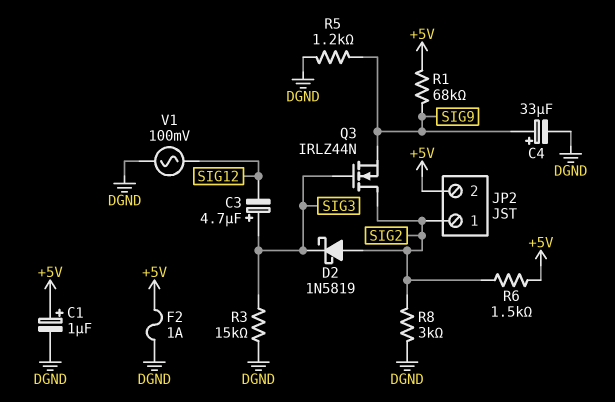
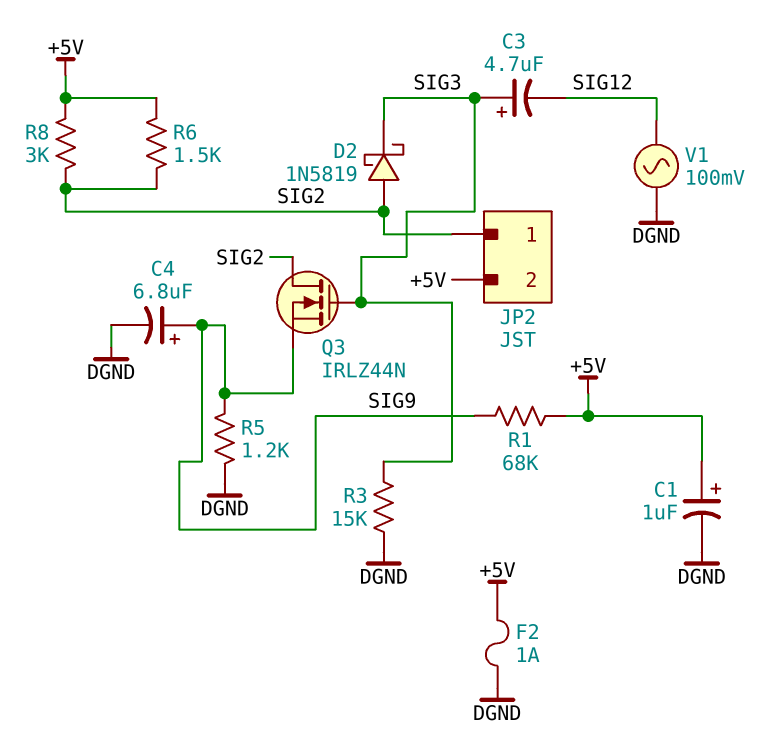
C4: 33uF (plus SIG9, minus DGND) -> 6.8uF (plus SIG9, minus DGND)
R8: 3k (DGND, SIG2) -> 3k (+5V, SIG2)

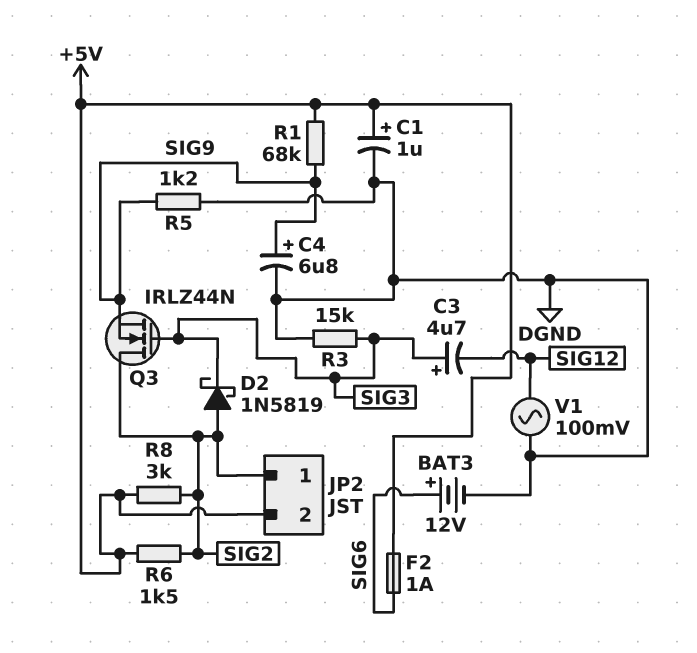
BAT3: none -> 12V (plus SIG6, minus DGND)
F2: 1A (+5V, DGND) -> 1A (+5V, SIG6)

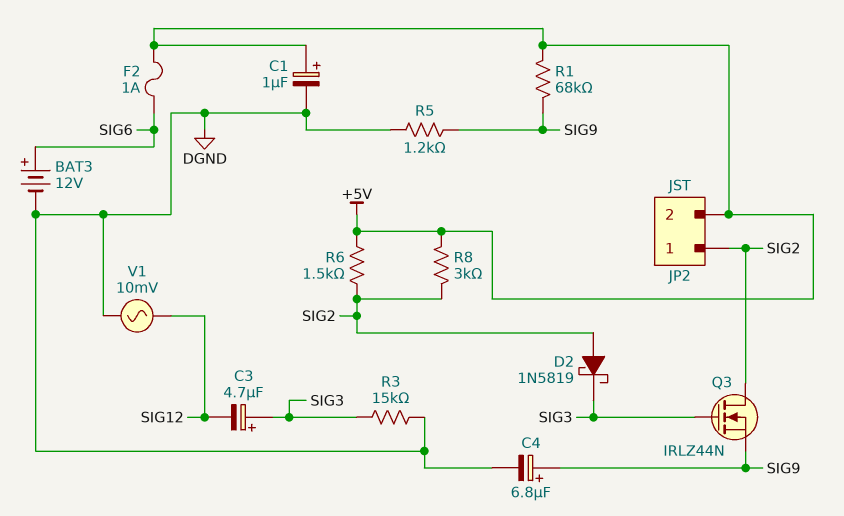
V1: AC 100mV (DGND, SIG12) -> AC 10mV (DGND, SIG12)

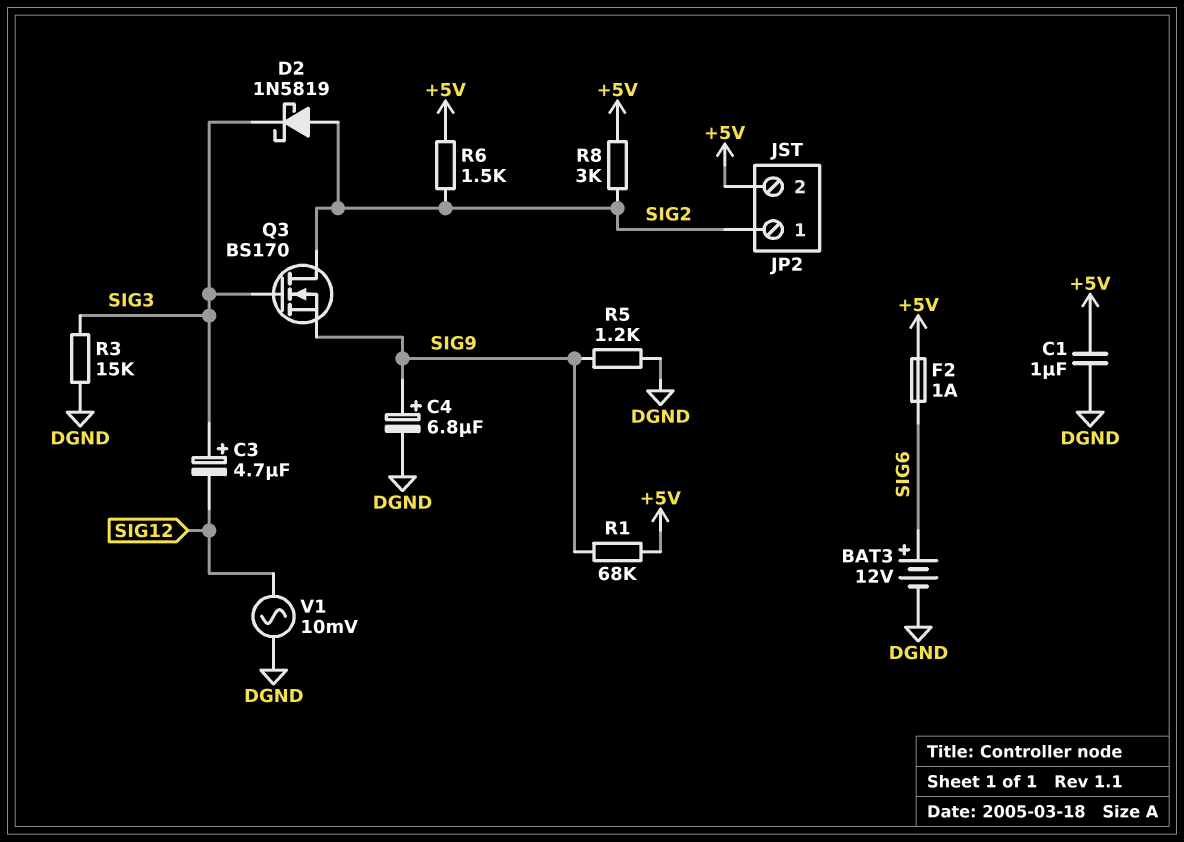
C1: 1uF (plus +5V, minus DGND) -> 1uF (+5V, DGND)
Q3: NMOS IRLZ44N (G SIG3, D SIG2, S SIG9) -> NMOS BS170 (G SIG3, D SIG2, S SIG9)

